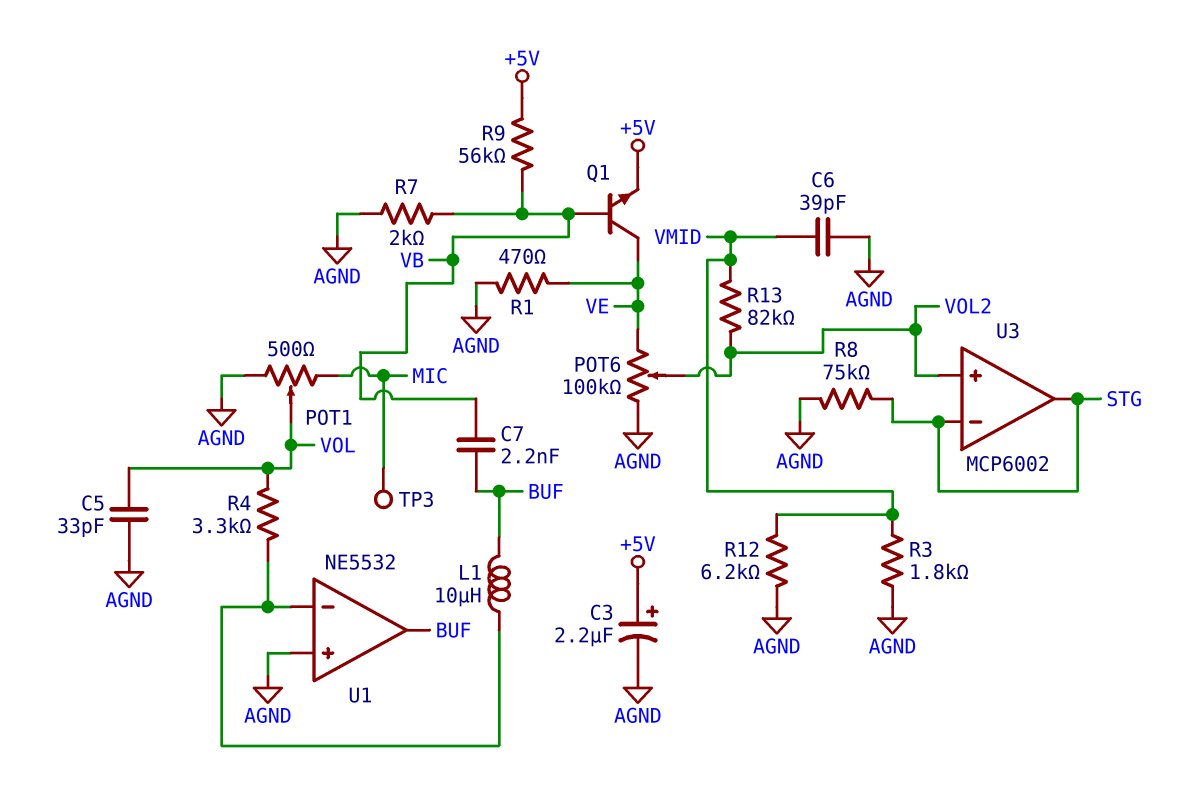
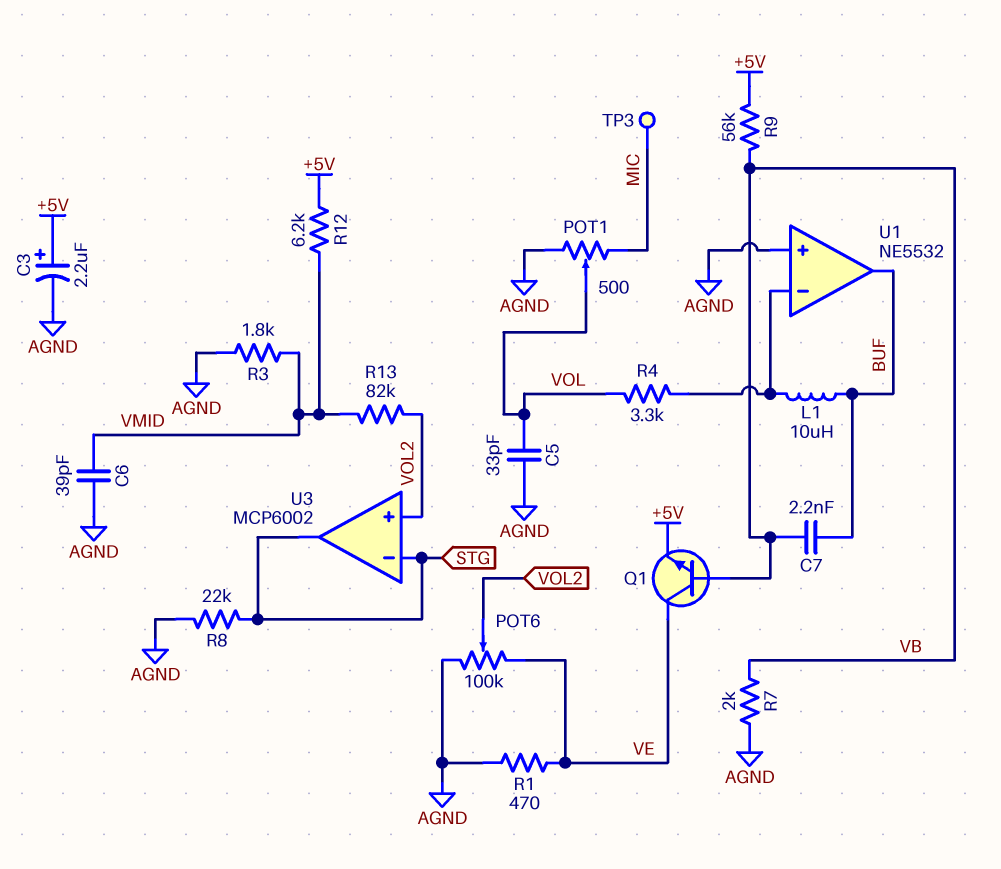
R8: 75k (AGND, STG) -> 22k (AGND, STG)
R12: 6.2k (AGND, VMID) -> 6.2k (+5V, VMID)

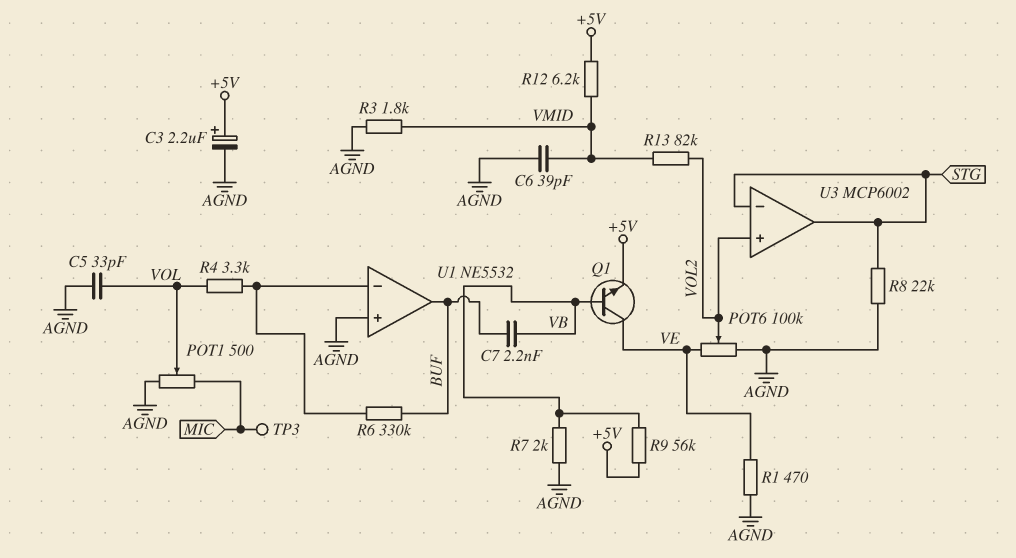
L1: 10uH (BUF, U1/in-) -> none
R6: none -> 330k (BUF, U1/in-)

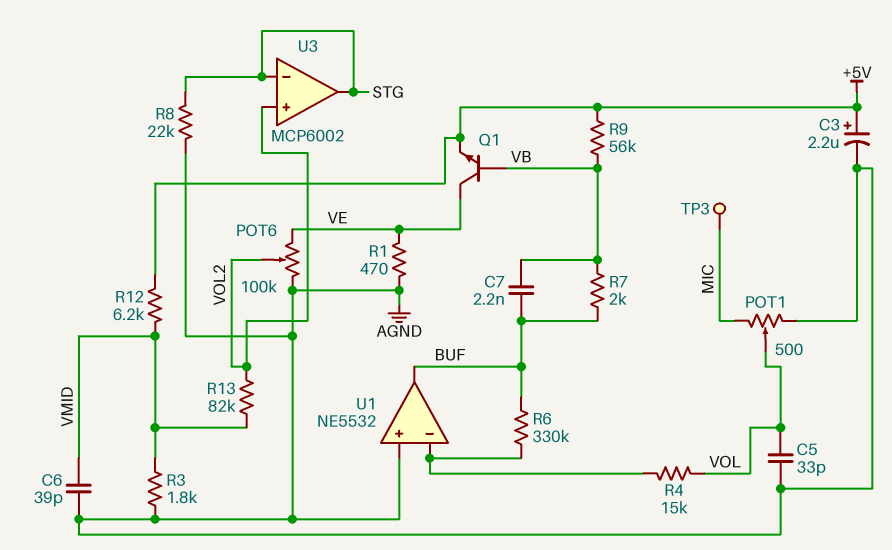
R4: 3.3k (U1/in-, VOL) -> 15k (U1/in-, VOL)
R7: 2k (AGND, VB) -> 2k (BUF, VB)

